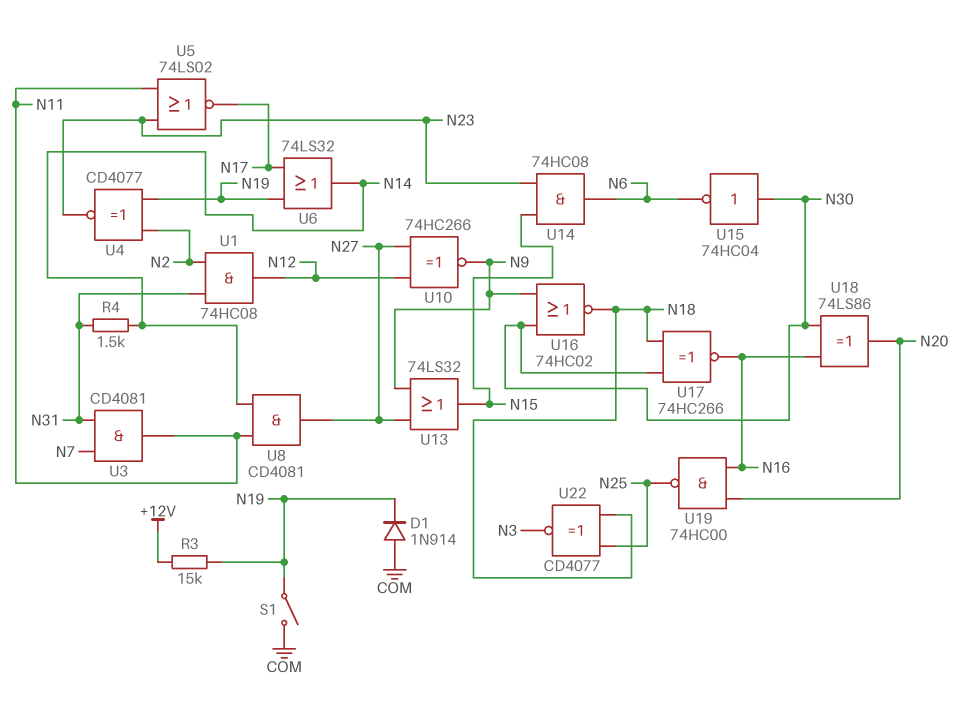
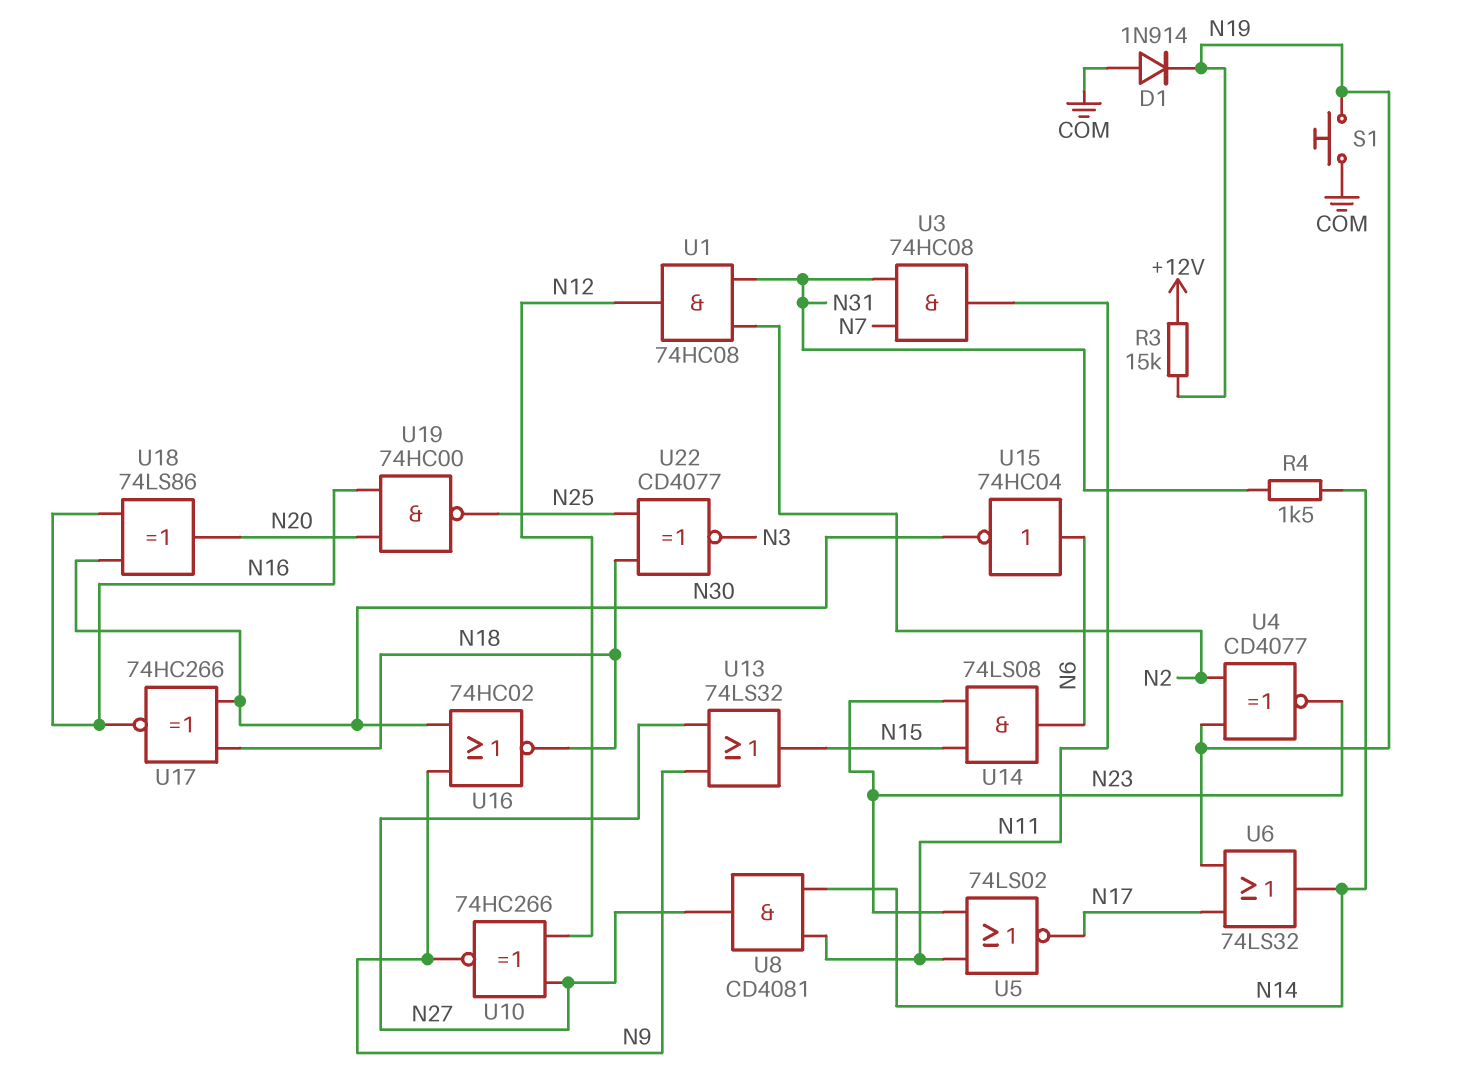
S1: switch (COM, N19) -> button (COM, N19)
U3: AND CD4081 (in N7, in N31, out N11) -> AND 74HC08 (in N7, in N31, out N11)
U14: AND 74HC08 (in N15, in N23, out N6) -> AND 74LS08 (in N15, in N23, out N6)
U15: NOT 74HC04 (in N30, out N6) -> NOT 74HC04 (in N6, out N30)

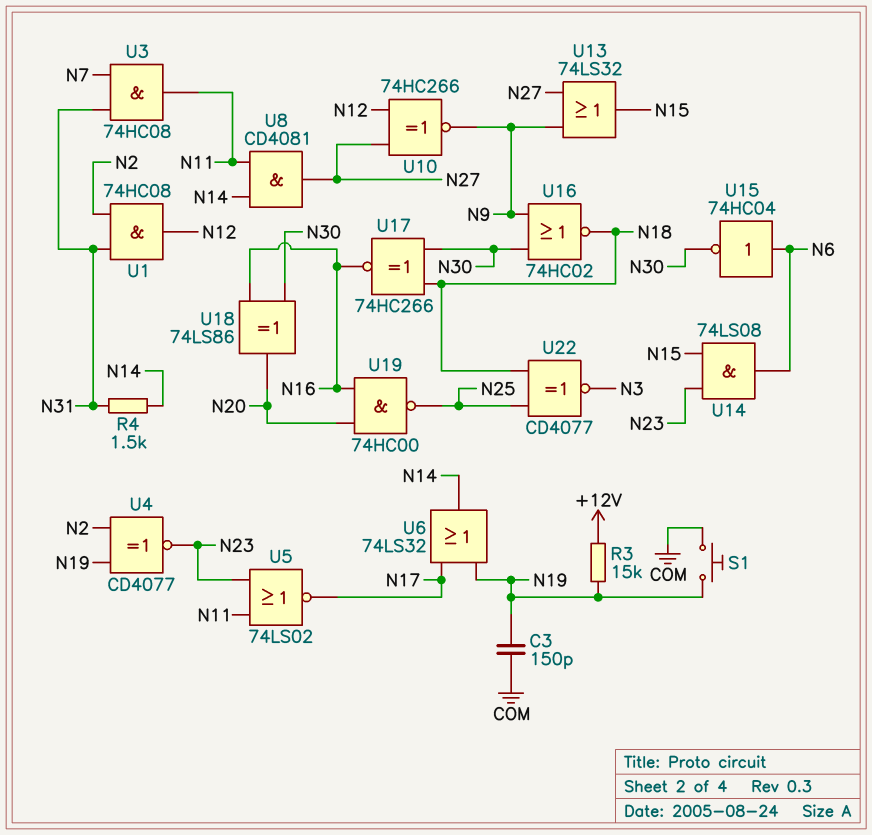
C3: none -> 150pF (COM, N19)
D1: diode 1N914 (A COM, K N19) -> none

